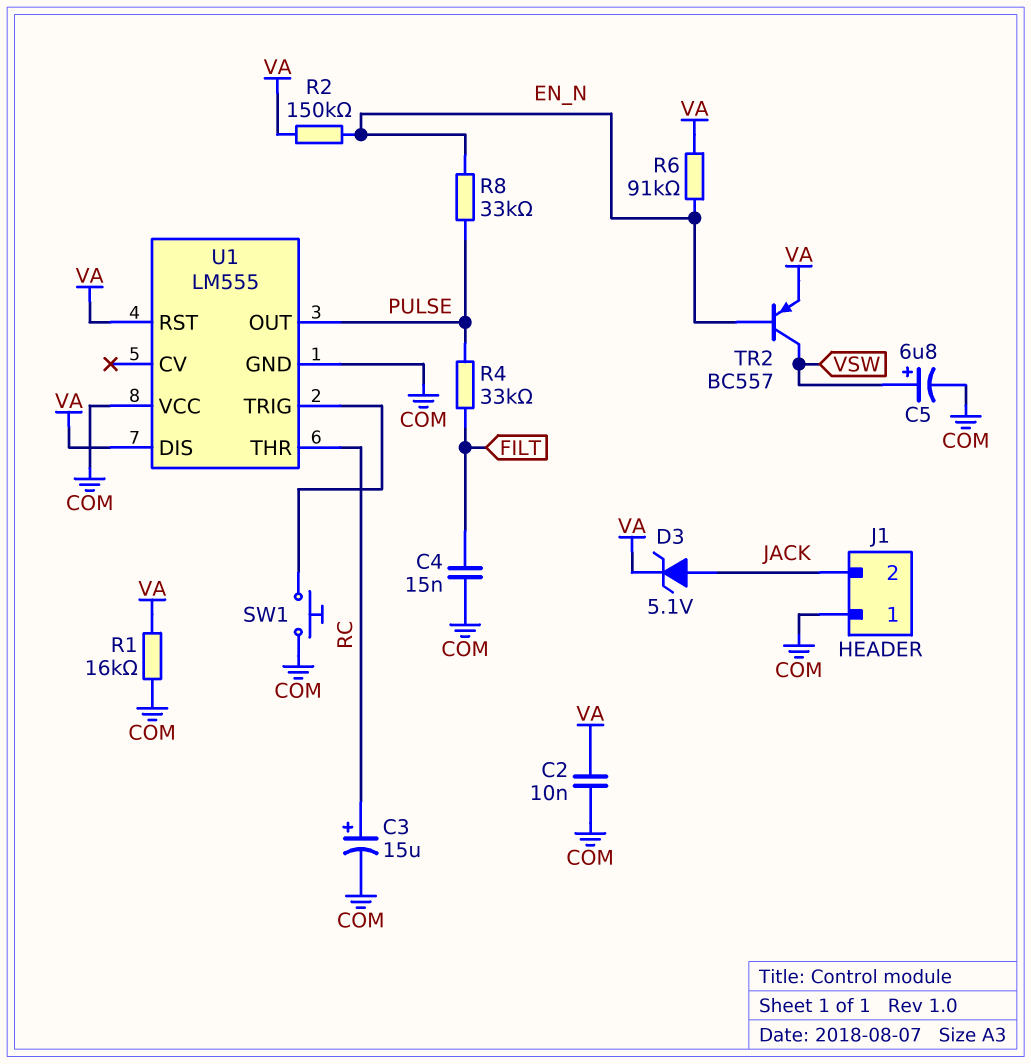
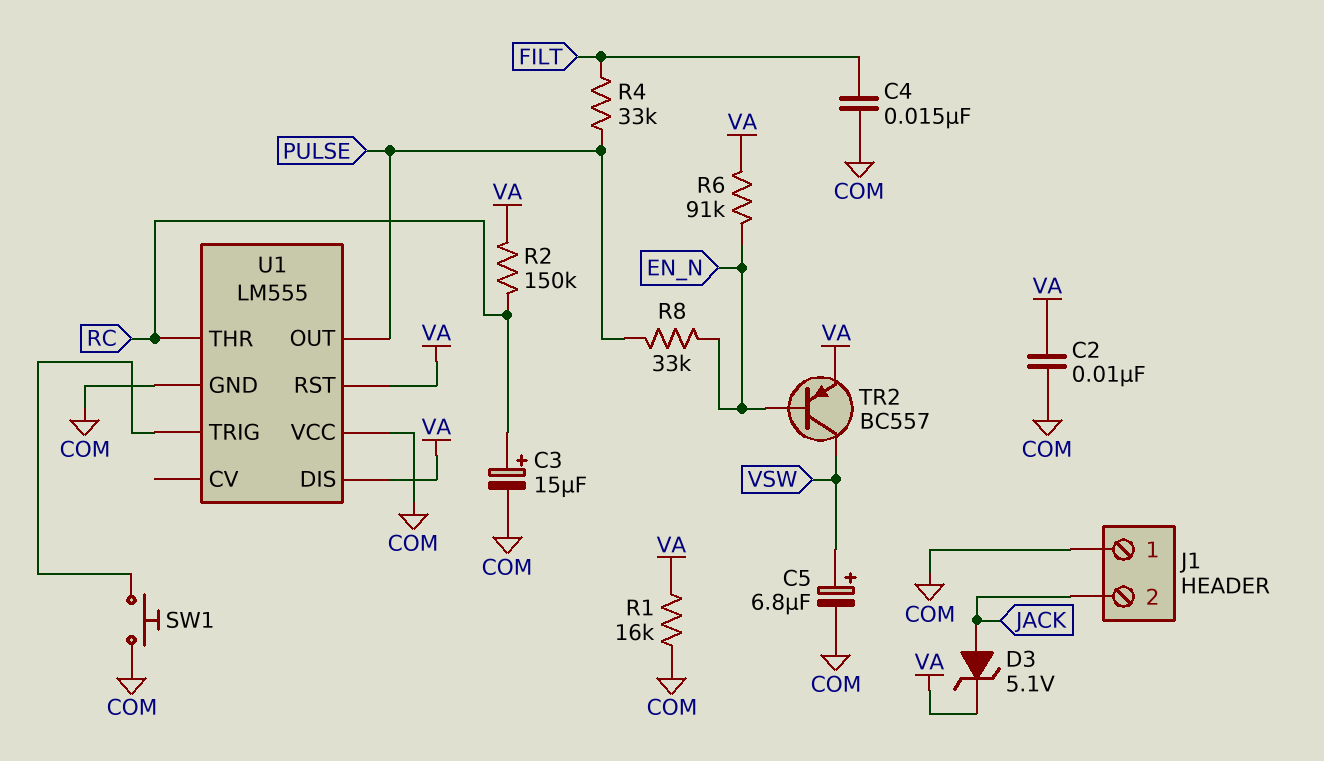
R2: 150k (EN_N, VA) -> 150k (RC, VA)

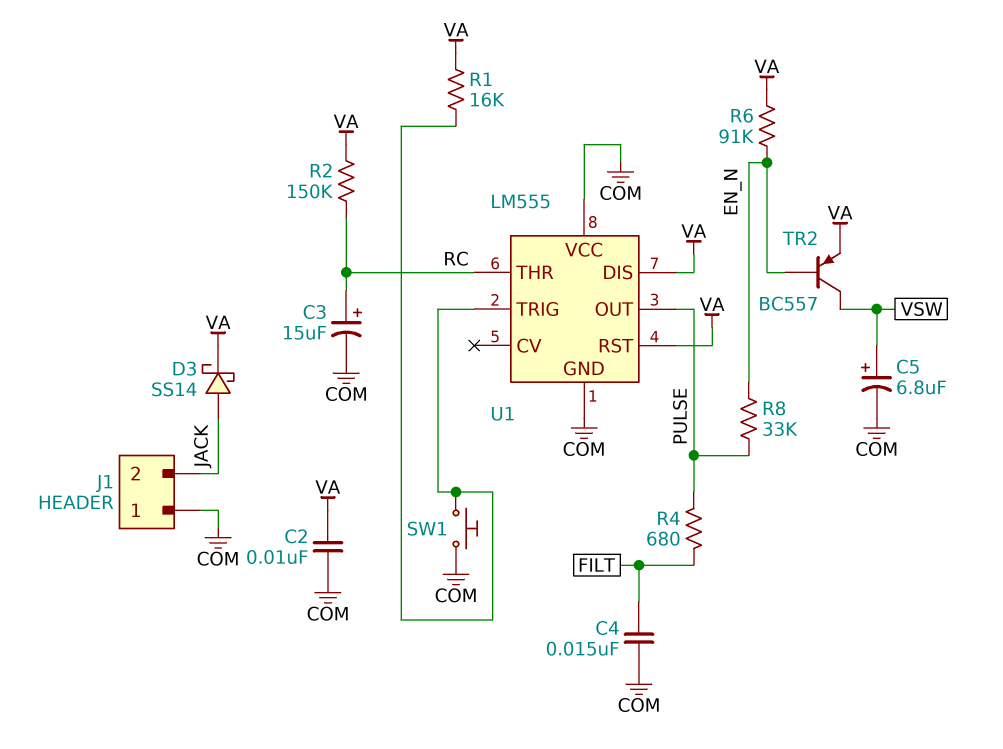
D3: zener 5.1V (A JACK, K VA) -> schottky SS14 (A JACK, K VA)
R1: 16k (COM, VA) -> 16k (U1/TRIG, VA)
R4: 33k (FILT, PULSE) -> 680 (FILT, PULSE)

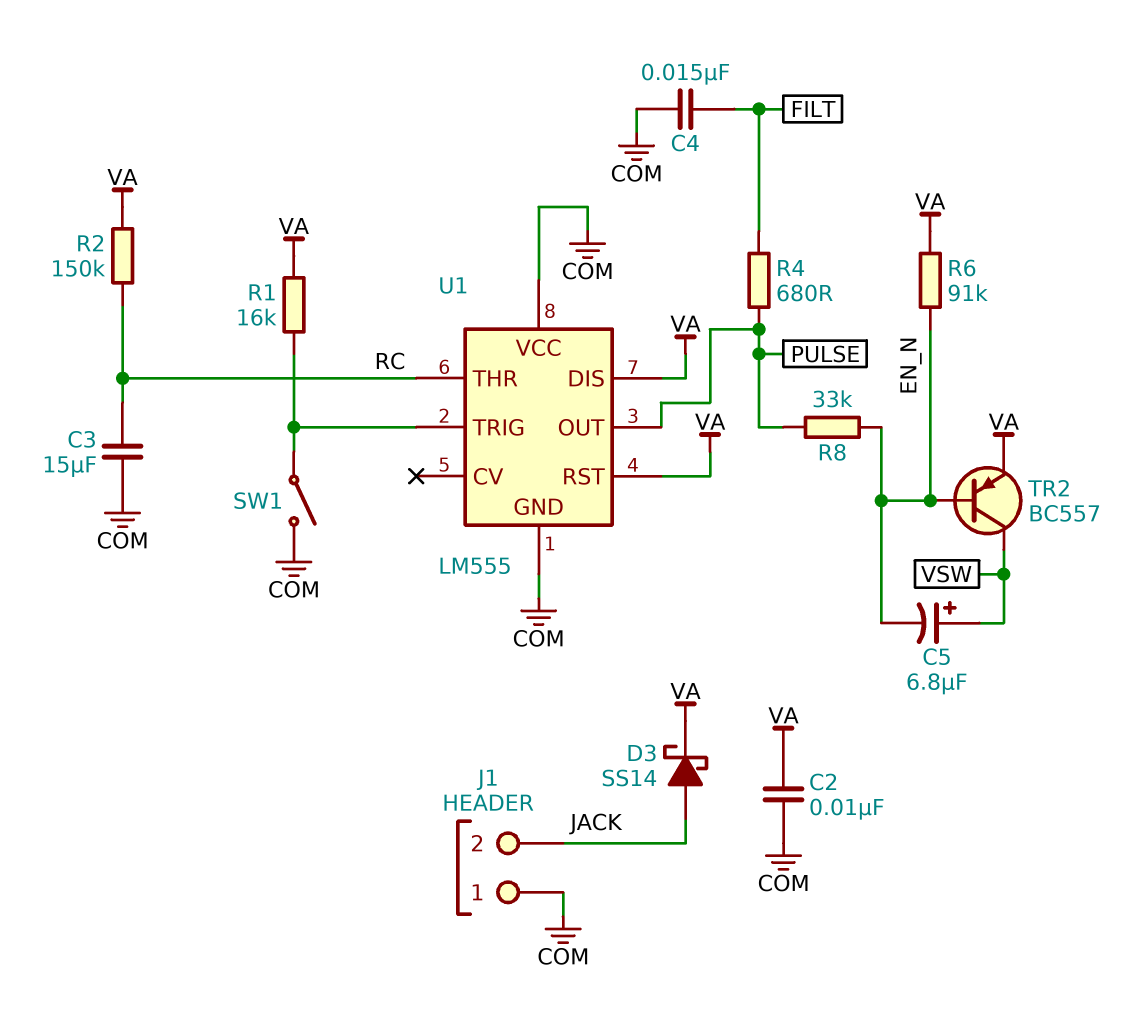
C3: 15uF (plus RC, minus COM) -> 15uF (COM, RC)
C5: 6.8uF (plus VSW, minus COM) -> 6.8uF (plus VSW, minus EN_N)
SW1: button (COM, U1/TRIG) -> switch (COM, U1/TRIG)

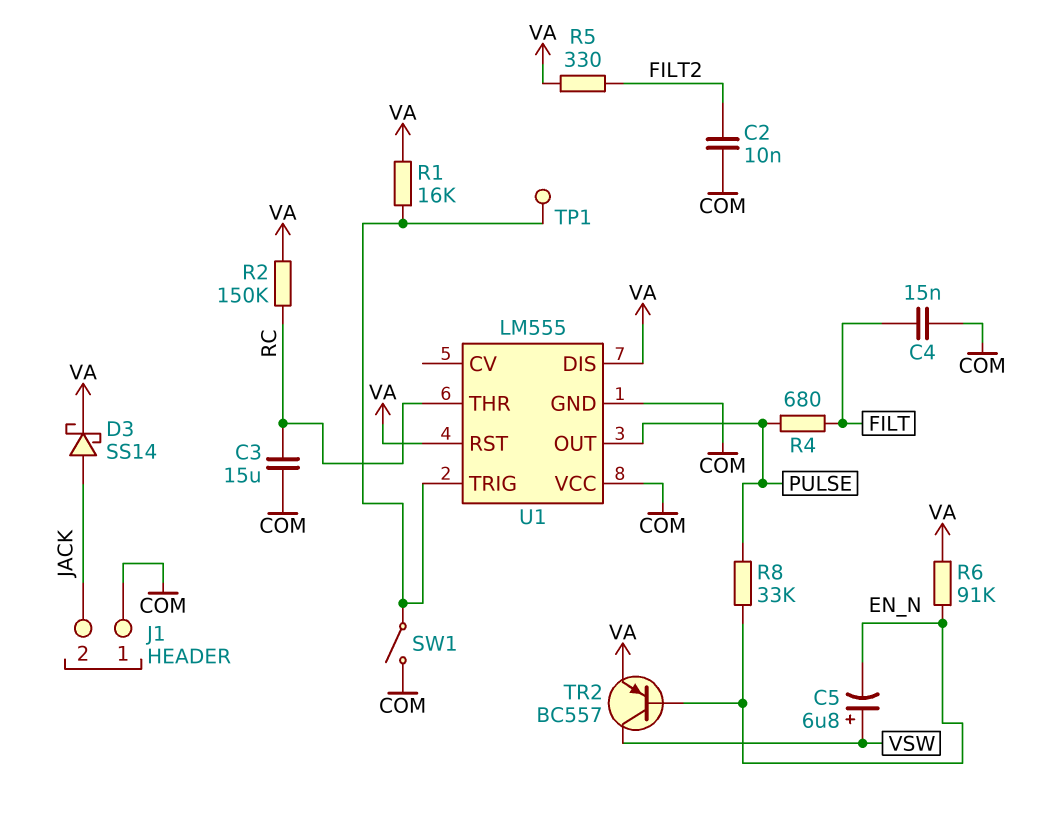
C2: 10nF (COM, VA) -> 10nF (COM, FILT2)
R5: none -> 330 (FILT2, VA)
TP1: none -> test point (U1/TRIG)

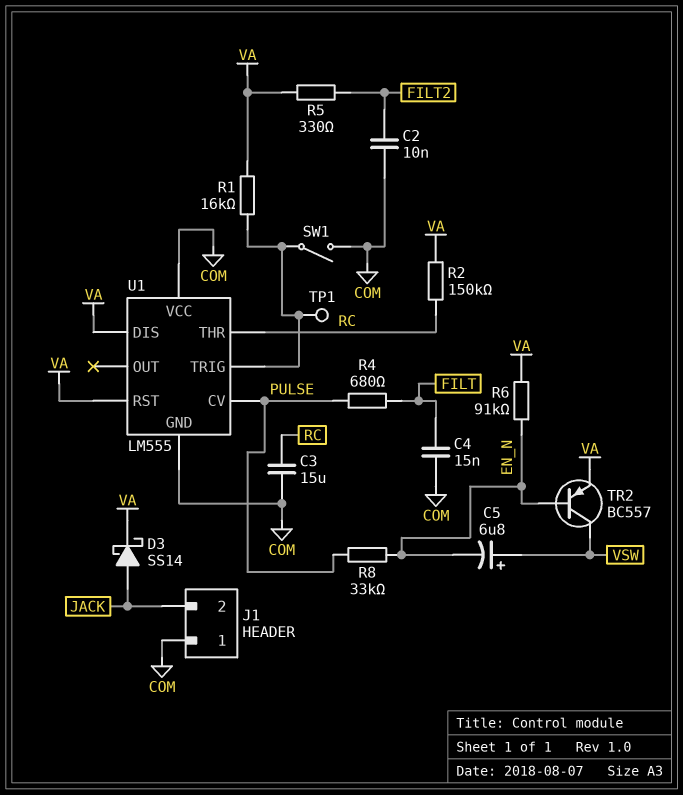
U1 pin CV: none -> PULSE
U1 pin OUT: PULSE -> none

